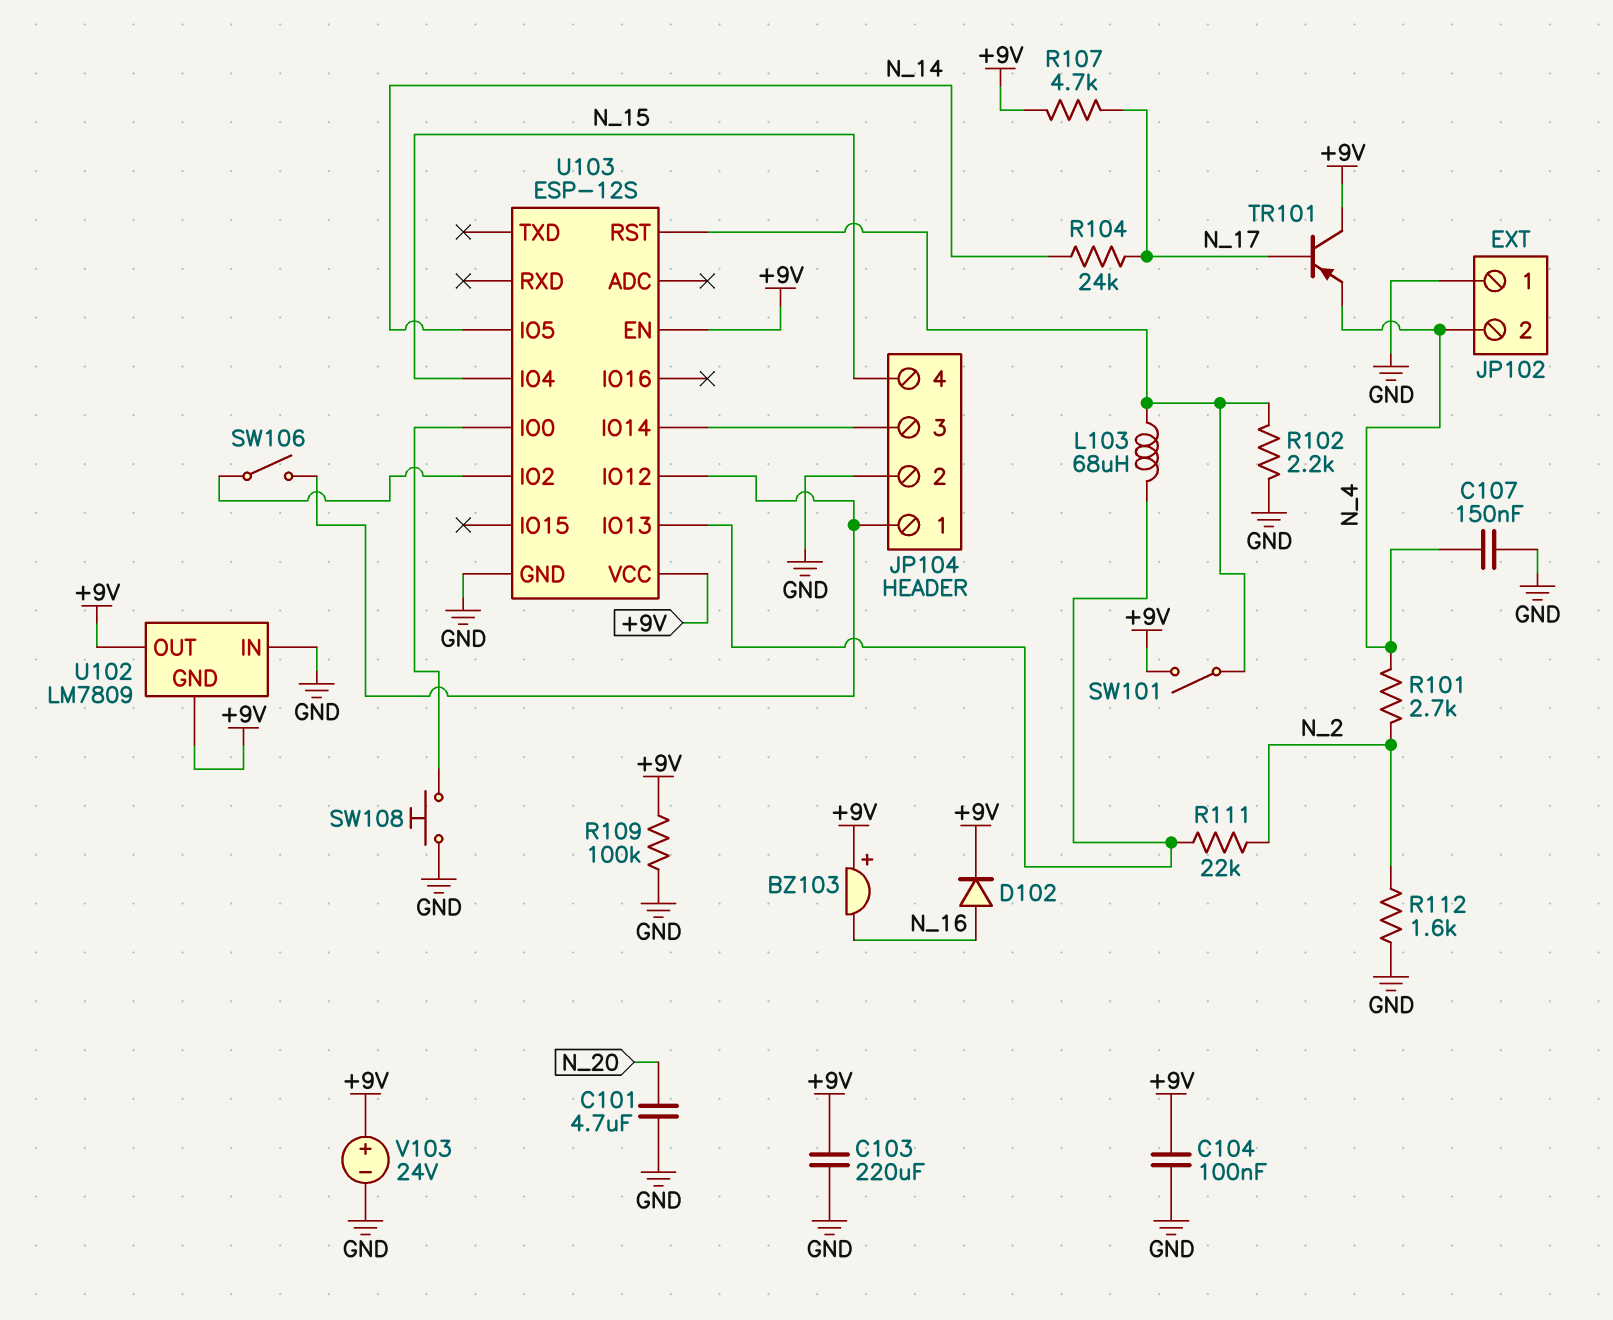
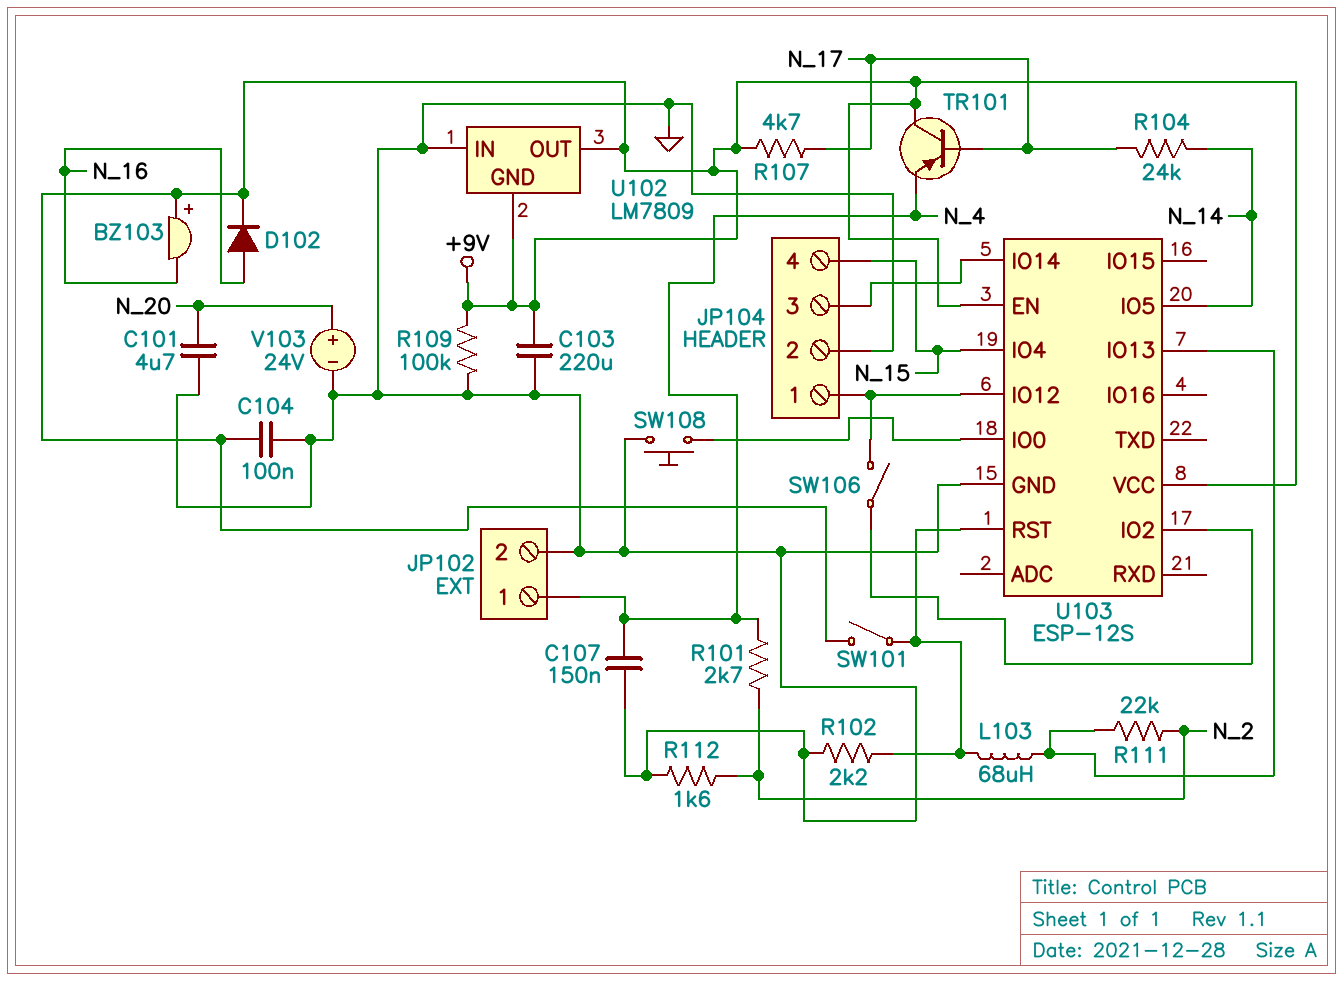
JP102 pin 1: GND -> N_4
JP102 pin 2: N_4 -> GND
V103: 24V (plus +9V, minus GND) -> 24V (plus N_20, minus GND)

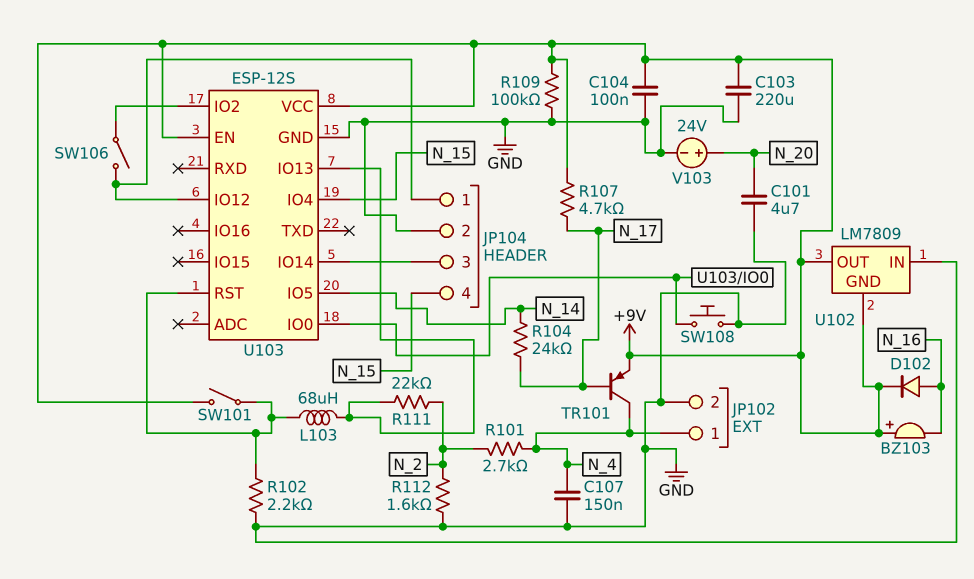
TR101: PNP (B N_17, C +9V, E N_4) -> PNP (B N_17, C N_4, E +9V)

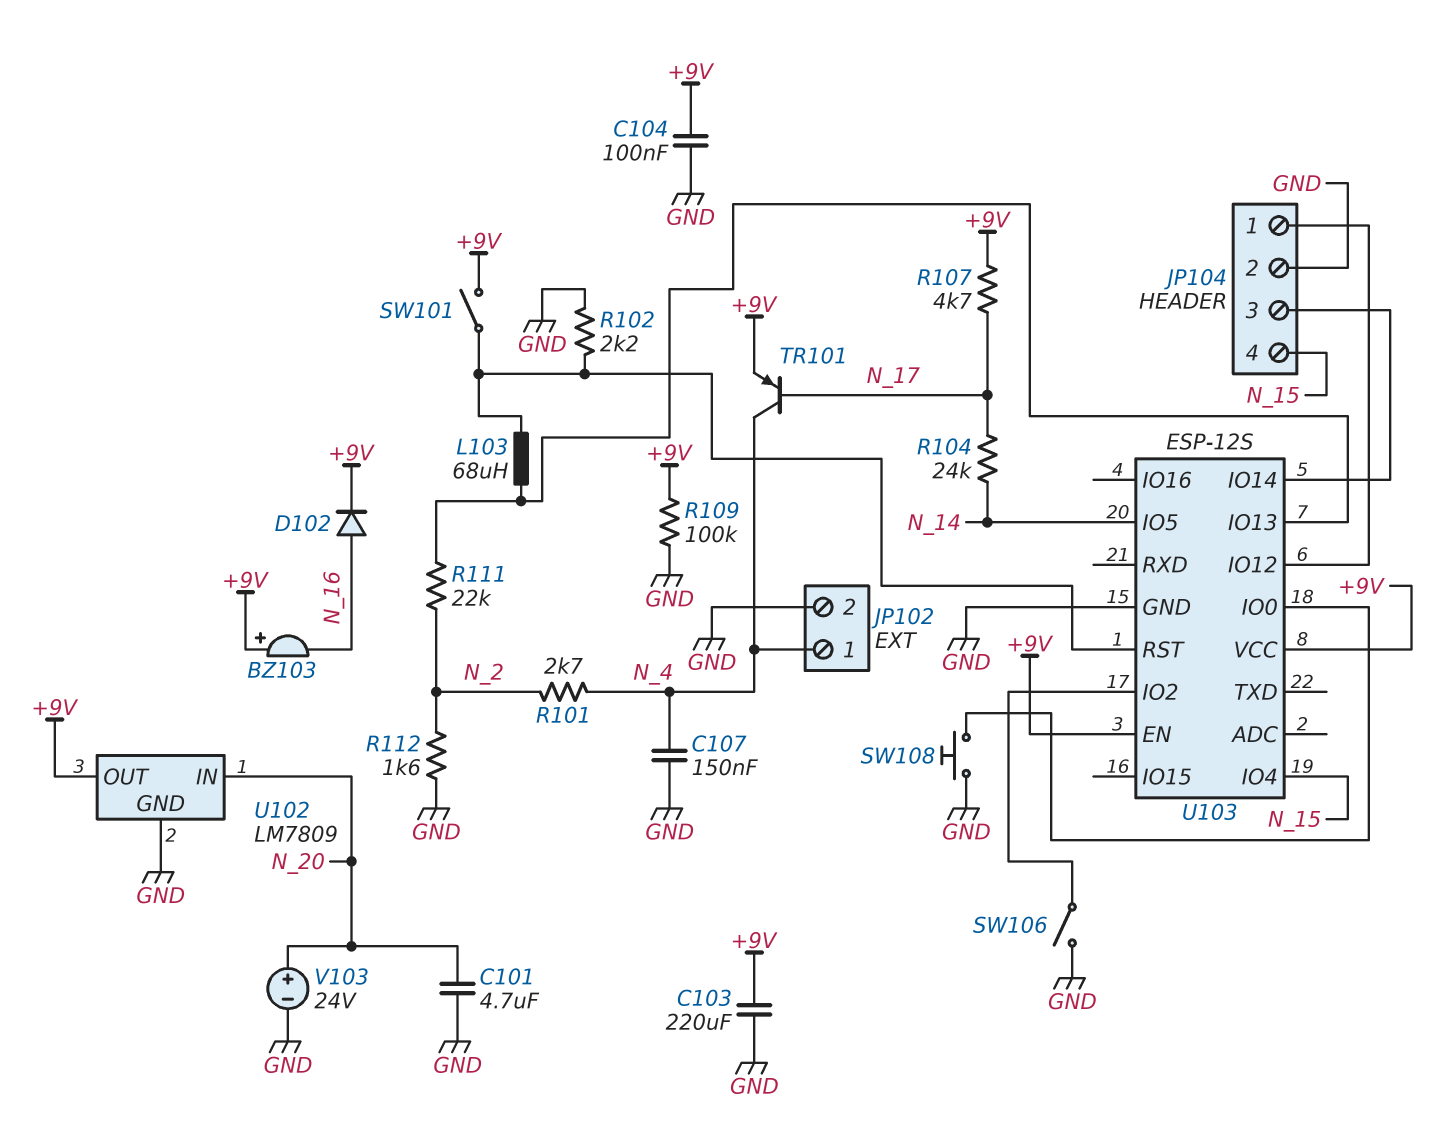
SW106: switch (JP104/1, U103/IO2) -> switch (GND, U103/IO2)
U102 pin GND: +9V -> GND
U102 pin IN: GND -> N_20

